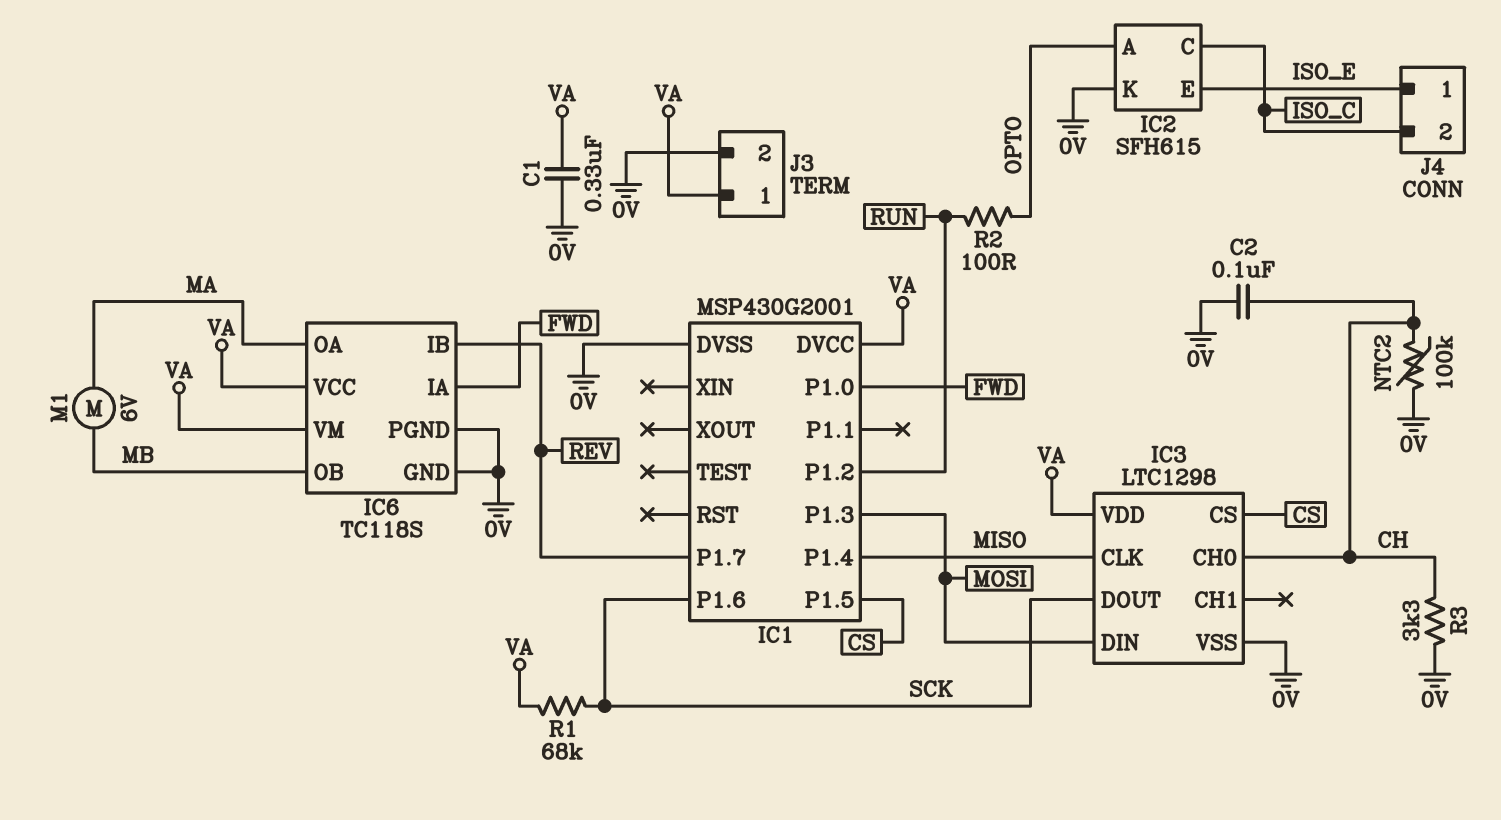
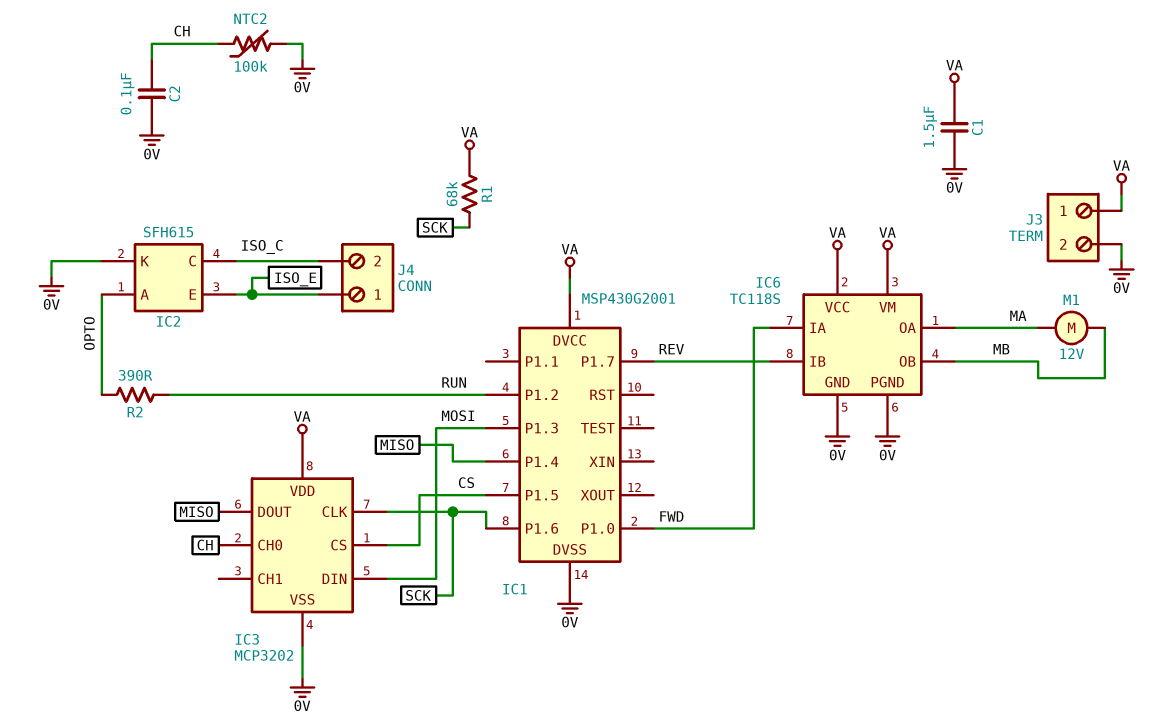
C1: 330nF (0V, VA) -> 1.5uF (0V, VA)
IC3: LTC1298 -> MCP3202
IC3 pin CLK: MISO -> SCK
IC3 pin DOUT: SCK -> MISO
M1: motor 6V (MA, MB) -> motor 12V (MA, MB)
R2: 100 (OPTO, RUN) -> 390 (OPTO, RUN)
R3: 3.3k (0V, CH) -> none

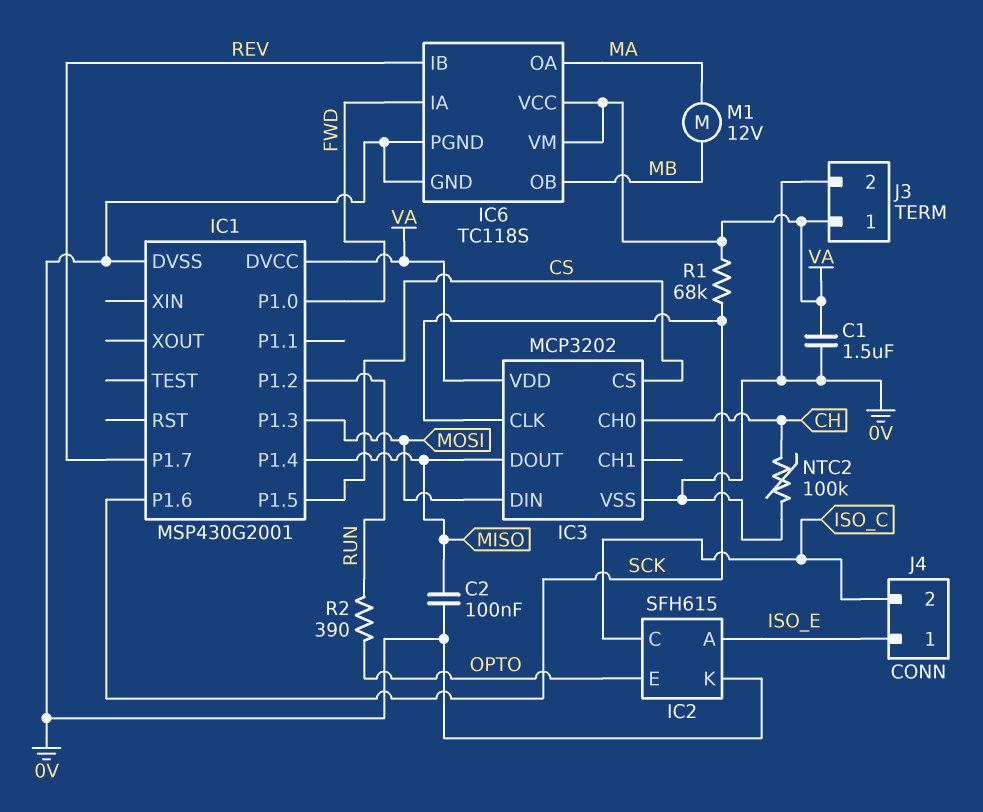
C2: 100nF (0V, CH) -> 100nF (0V, MISO)
IC2 pin A: OPTO -> ISO_E
IC2 pin E: ISO_E -> OPTO

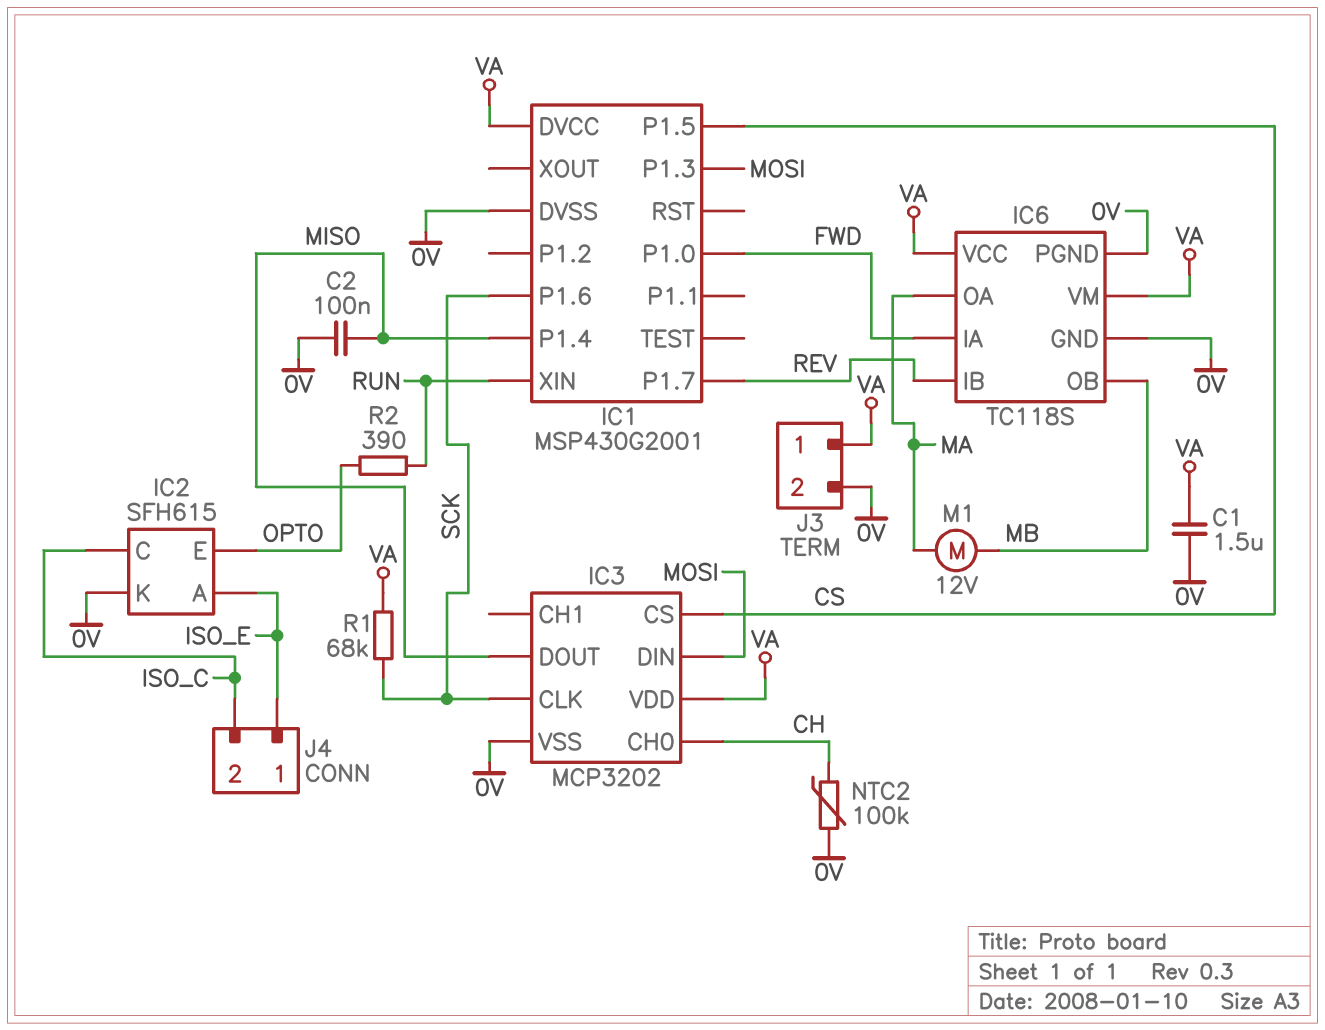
IC1 pin P1.2: RUN -> none
IC1 pin XIN: none -> RUN

